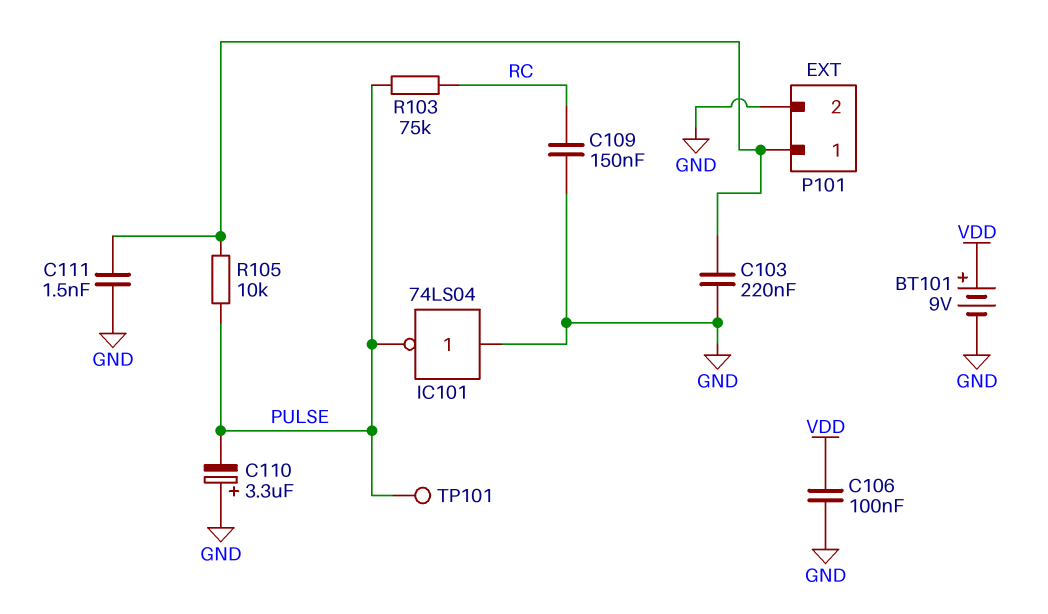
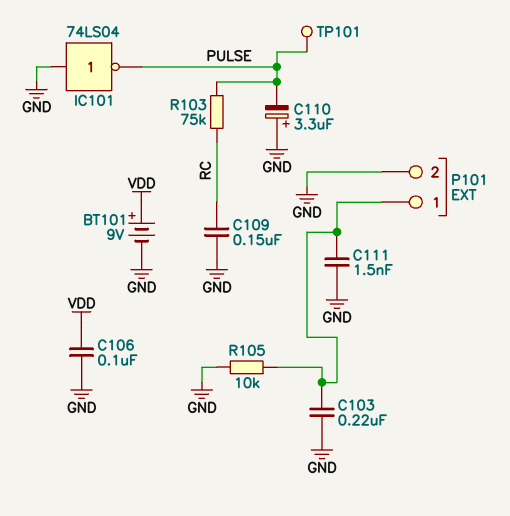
R105: 10k (P101/1, PULSE) -> 10k (GND, P101/1)

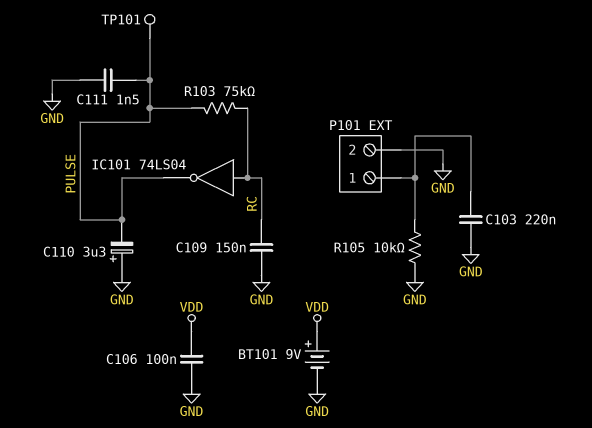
C111: 1.5nF (GND, P101/1) -> 1.5nF (GND, PULSE)
IC101: NOT 74LS04 (in GND, out PULSE) -> NOT 74LS04 (in RC, out PULSE)

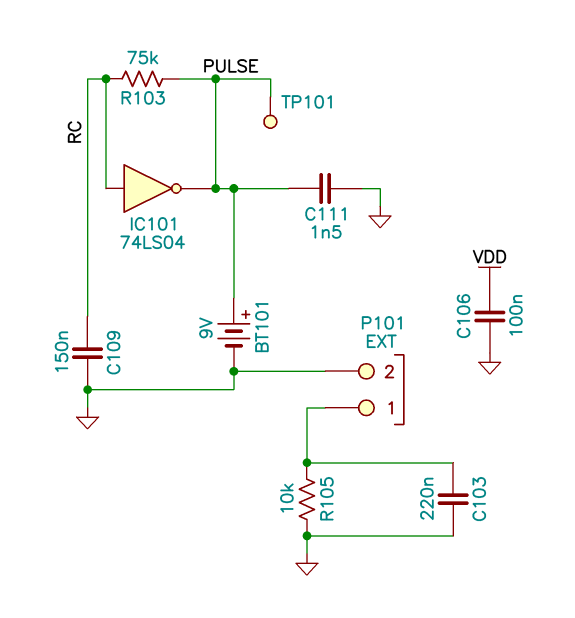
BT101: 9V (plus VDD, minus GND) -> 9V (plus PULSE, minus GND)
C110: 3.3uF (plus GND, minus PULSE) -> none

